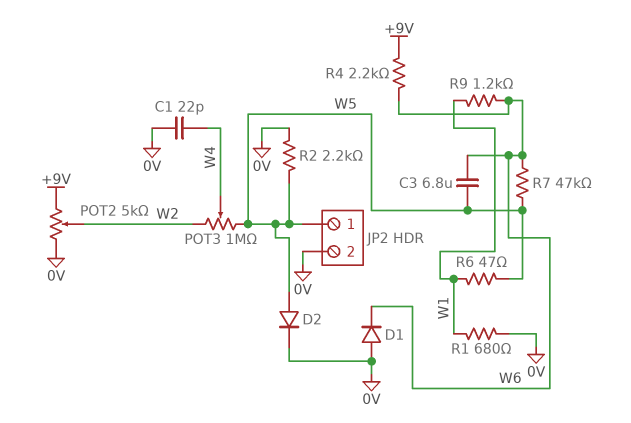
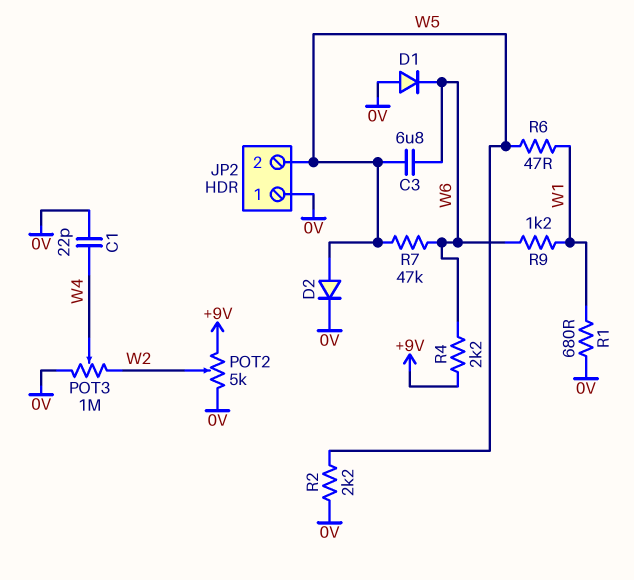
JP2 pin 1: W5 -> 0V
JP2 pin 2: 0V -> W5
POT3: 1M (W2, W5, wiper W4) -> 1M (0V, W2, wiper W4)

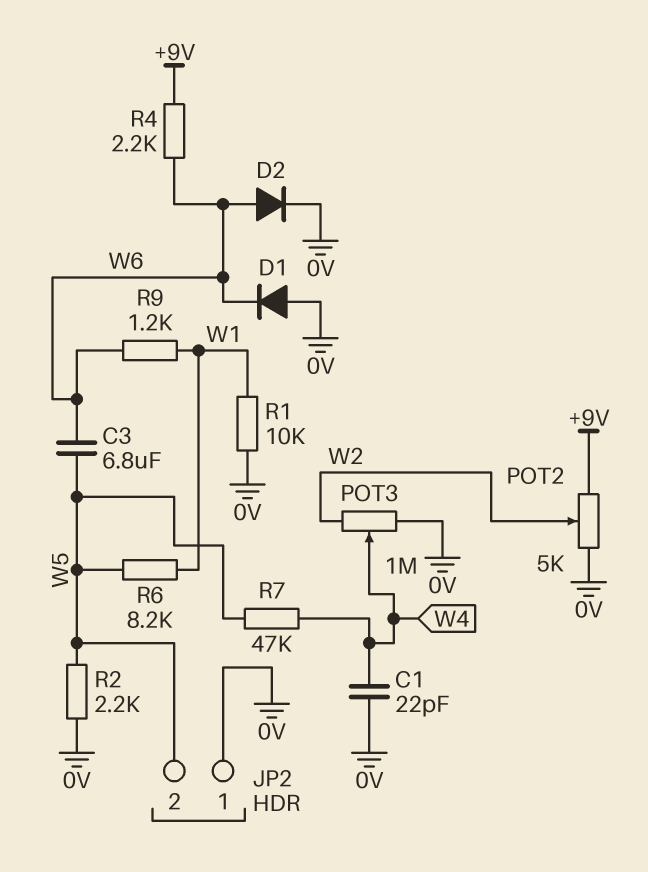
D2: diode (A W5, K 0V) -> diode (A W6, K 0V)
R1: 680 (0V, W1) -> 10k (0V, W1)
R6: 47 (W1, W5) -> 8.2k (W1, W5)
R7: 47k (W5, W6) -> 47k (W4, W5)

